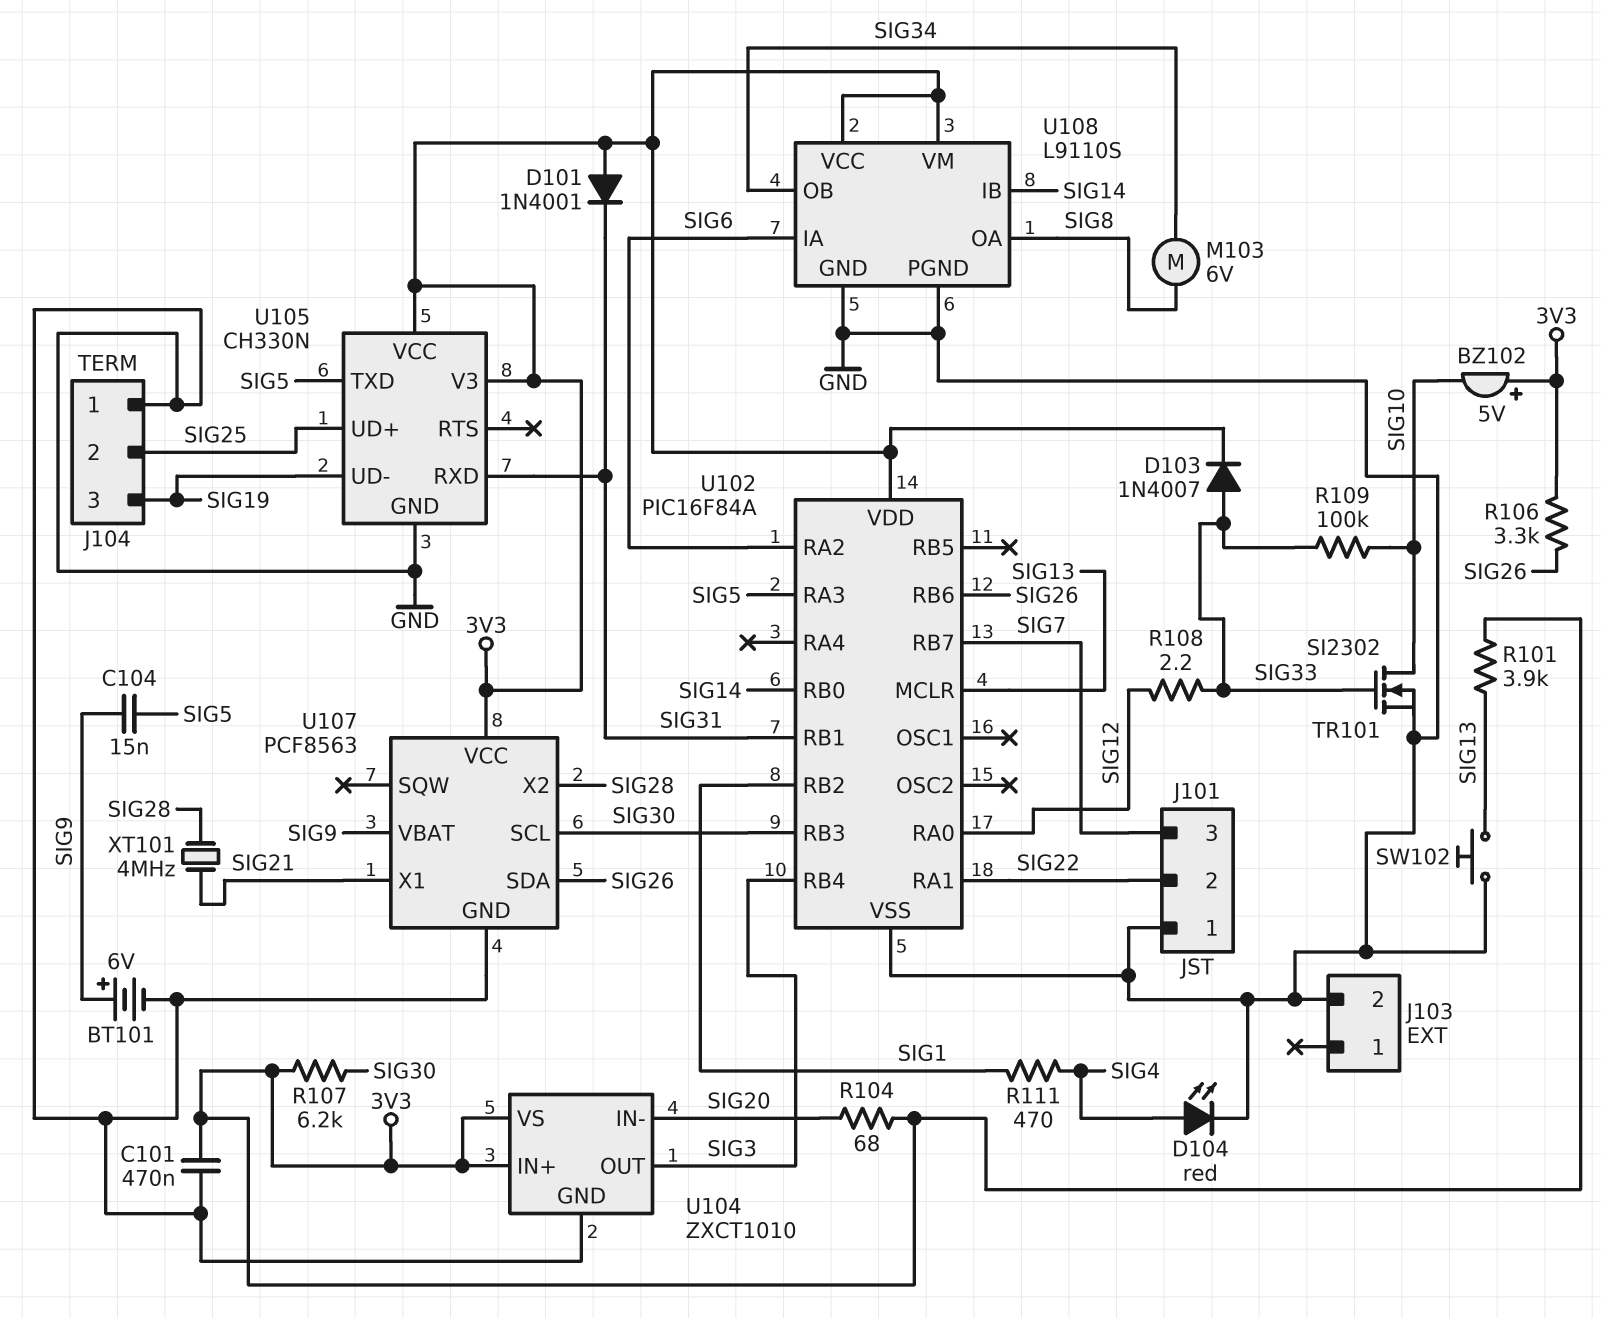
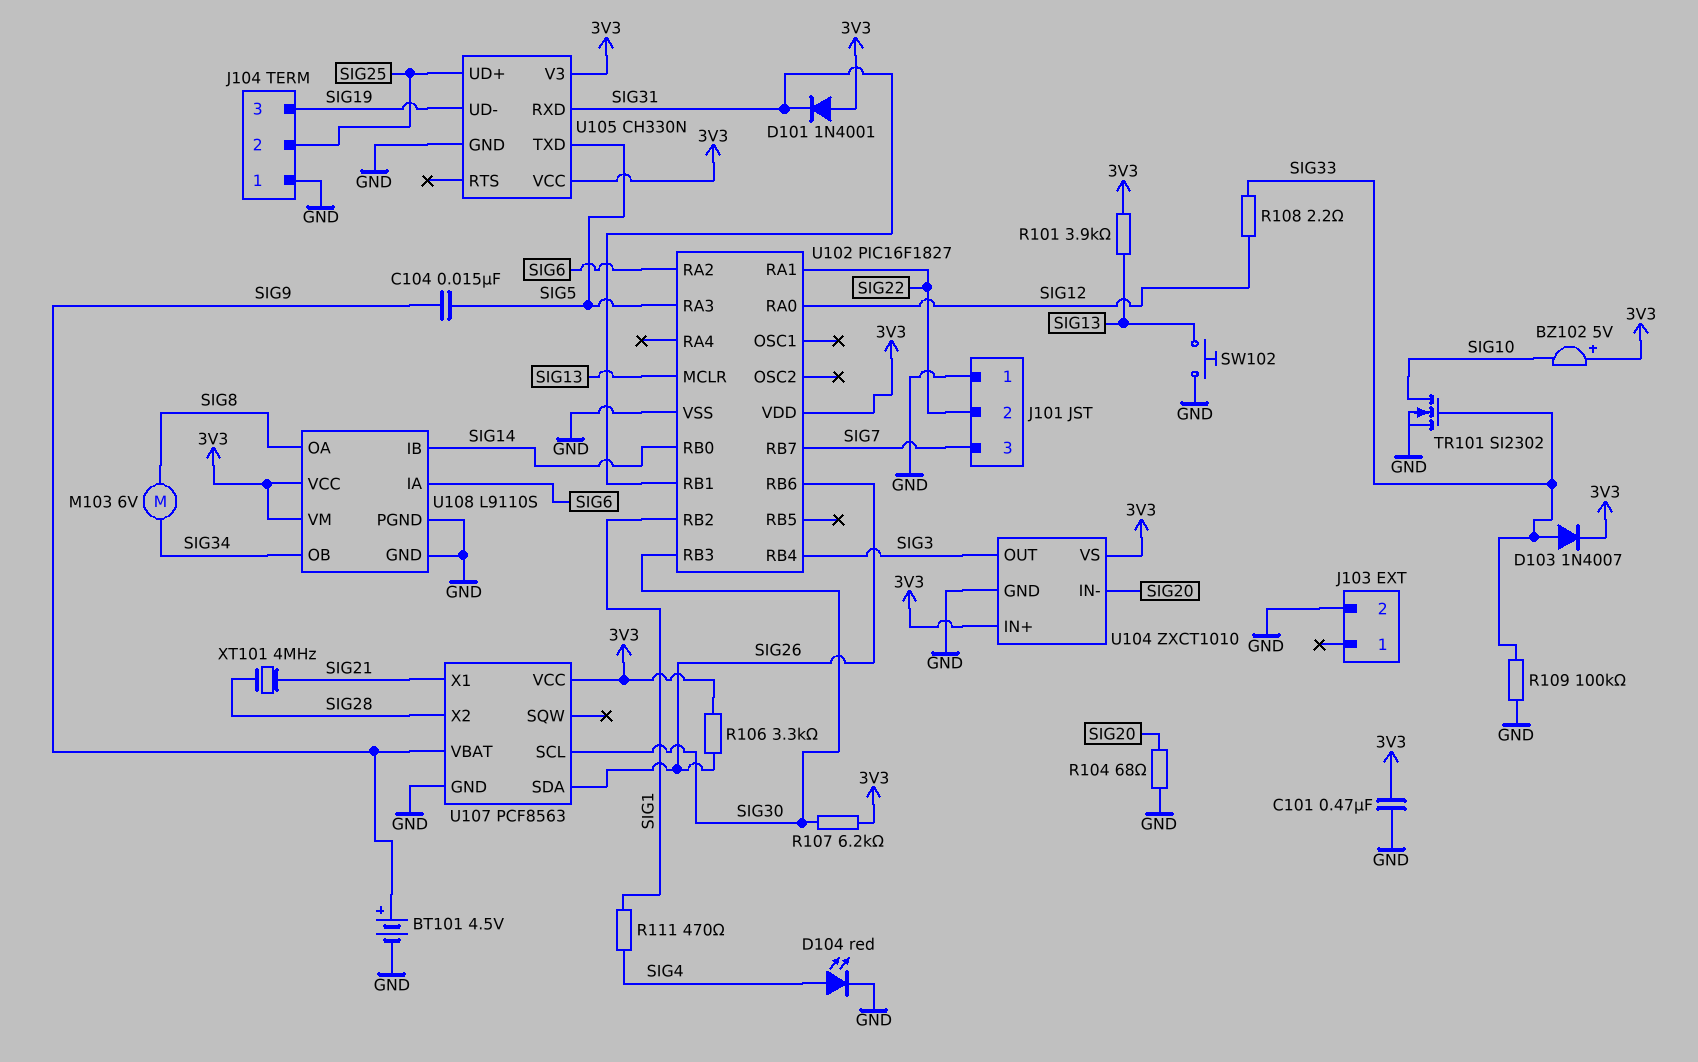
BT101: 6V (plus SIG9, minus GND) -> 4.5V (plus SIG9, minus GND)
R104: 68 (3V3, SIG20) -> 68 (GND, SIG20)
R109: 100k (SIG10, SIG33) -> 100k (GND, SIG33)
U102: PIC16F84A -> PIC16F1827

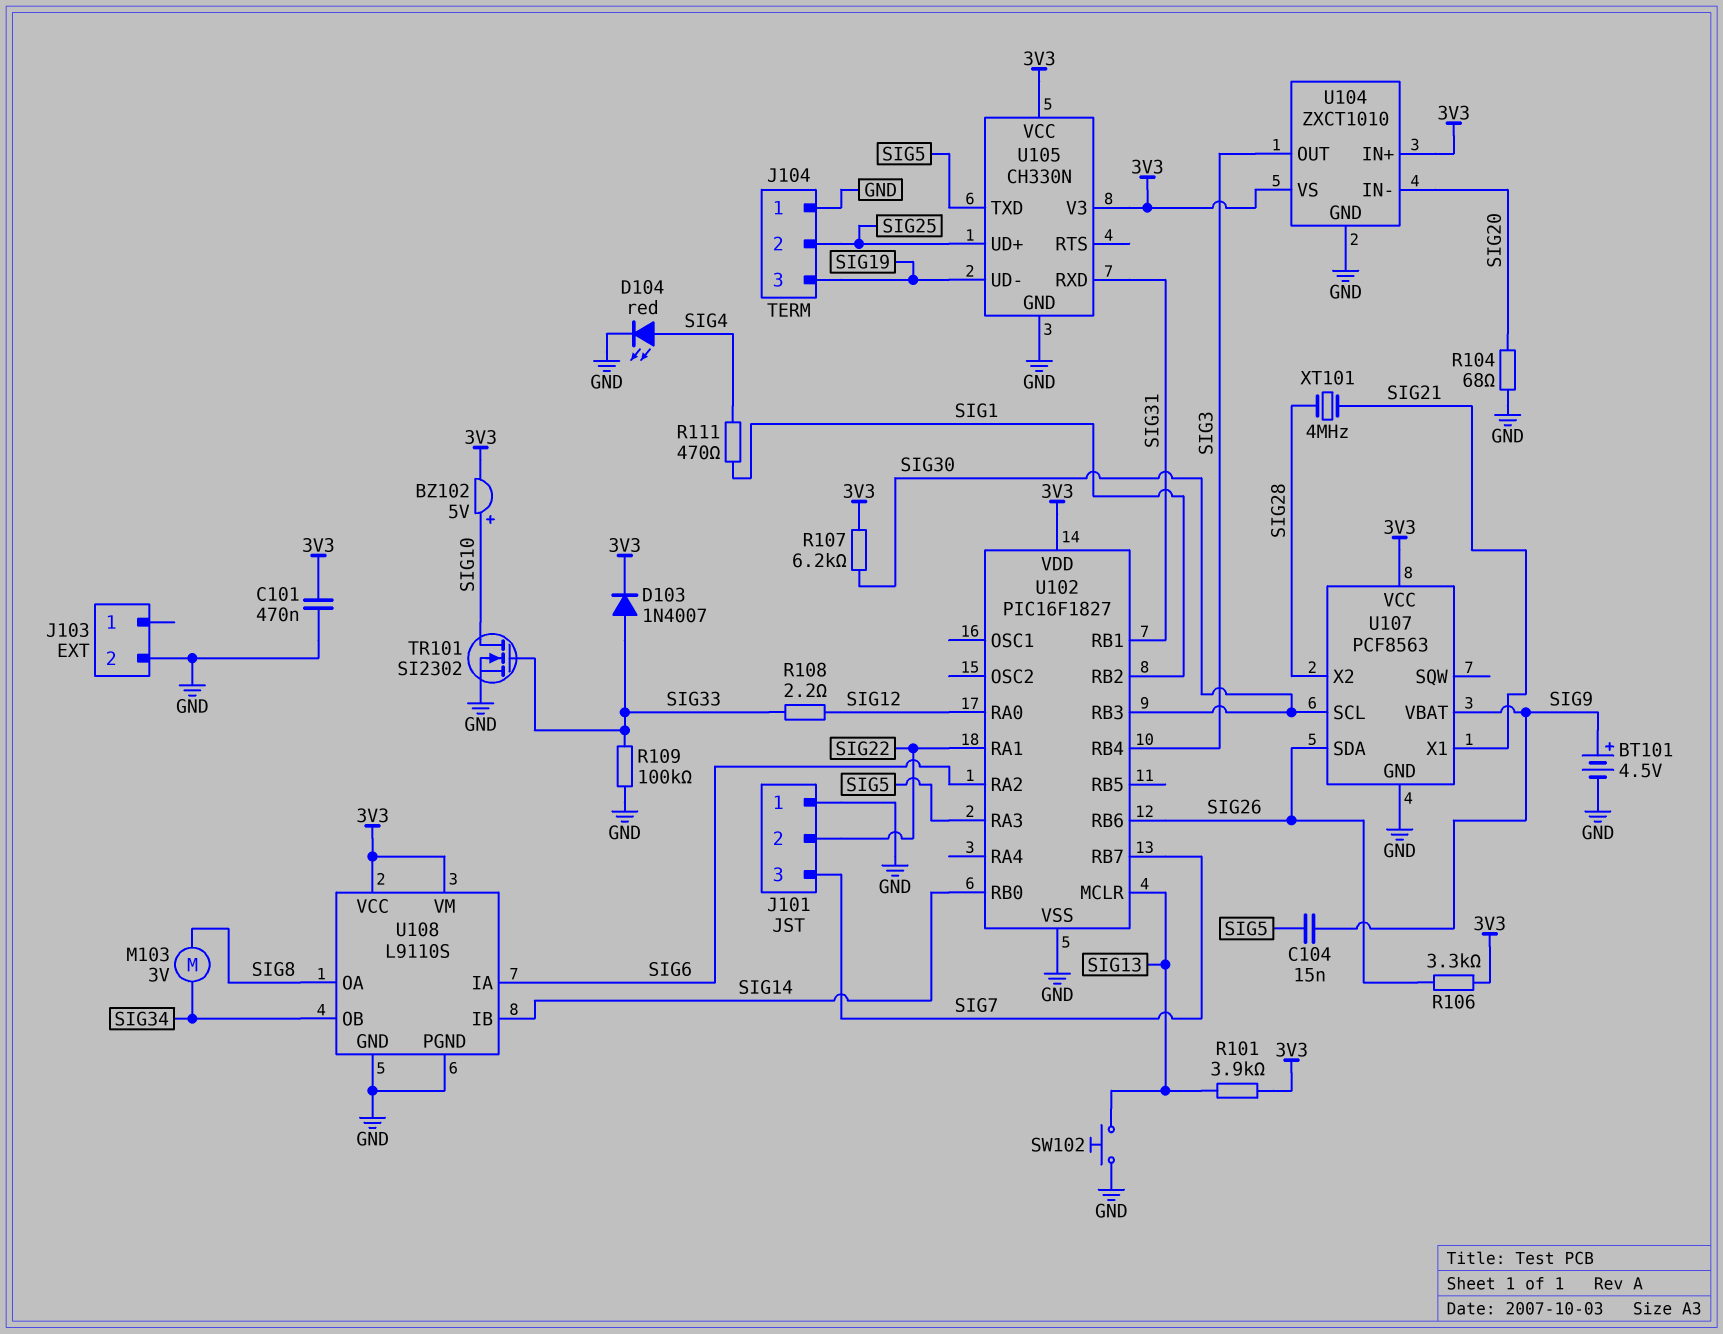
BZ102: buzzer 5V (plus 3V3, minus SIG10) -> buzzer 5V (plus SIG10, minus 3V3)
D101: diode 1N4001 (A 3V3, K SIG31) -> none
M103: motor 6V (SIG8, SIG34) -> motor 3V (SIG8, SIG34)

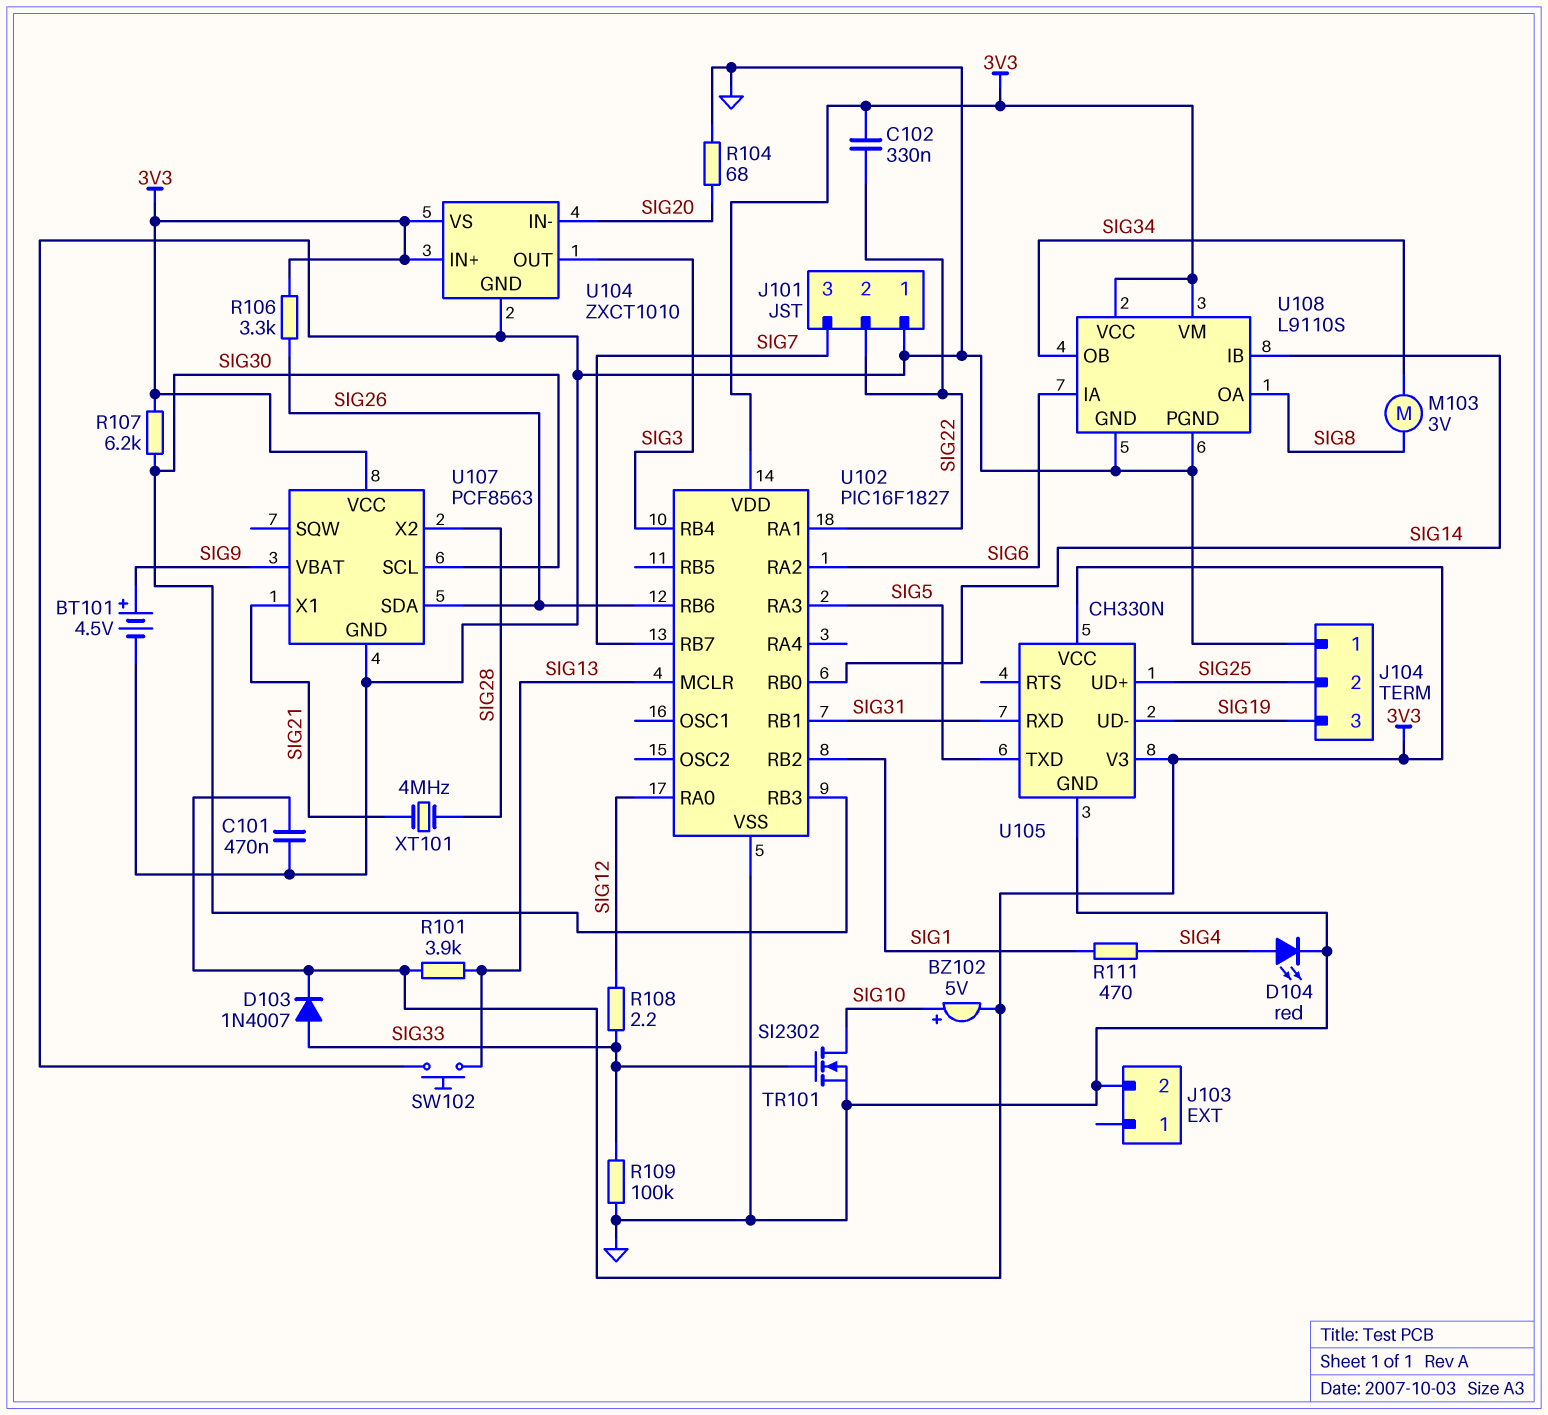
C102: none -> 330nF (3V3, SIG22)
C104: 15nF (SIG5, SIG9) -> none

